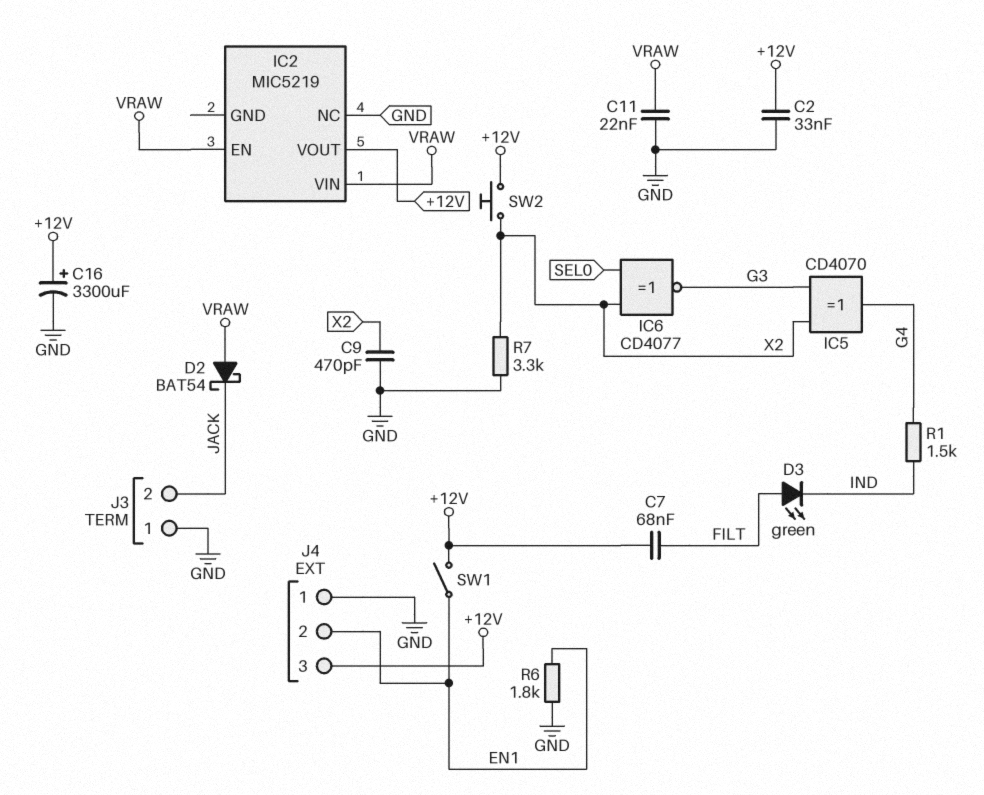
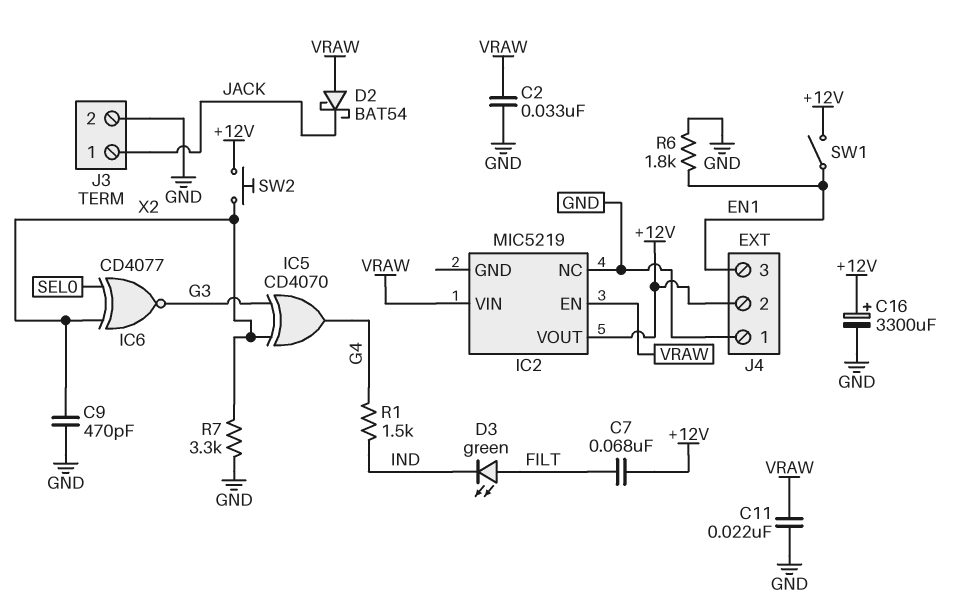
C2: 33nF (+12V, GND) -> 33nF (GND, VRAW)
J3 pin 1: GND -> JACK
J3 pin 2: JACK -> GND
J4 pin 2: EN1 -> +12V
J4 pin 3: +12V -> EN1

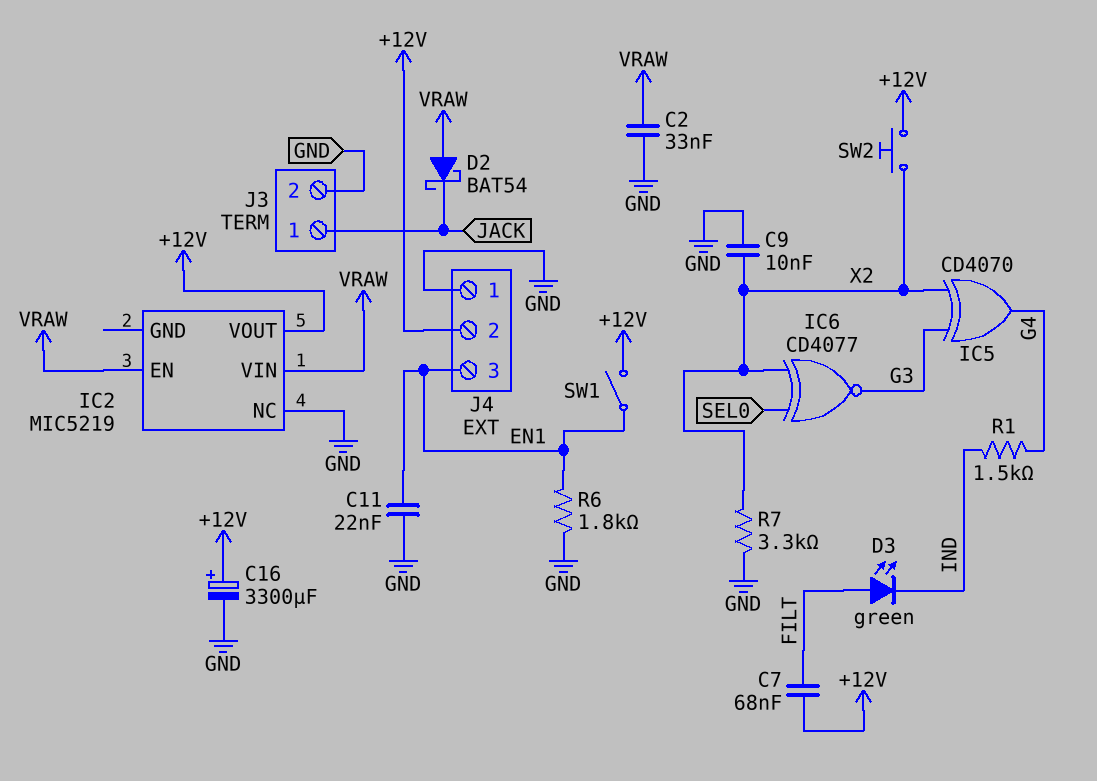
C9: 470pF (GND, X2) -> 10nF (GND, X2)
C11: 22nF (GND, VRAW) -> 22nF (EN1, GND)

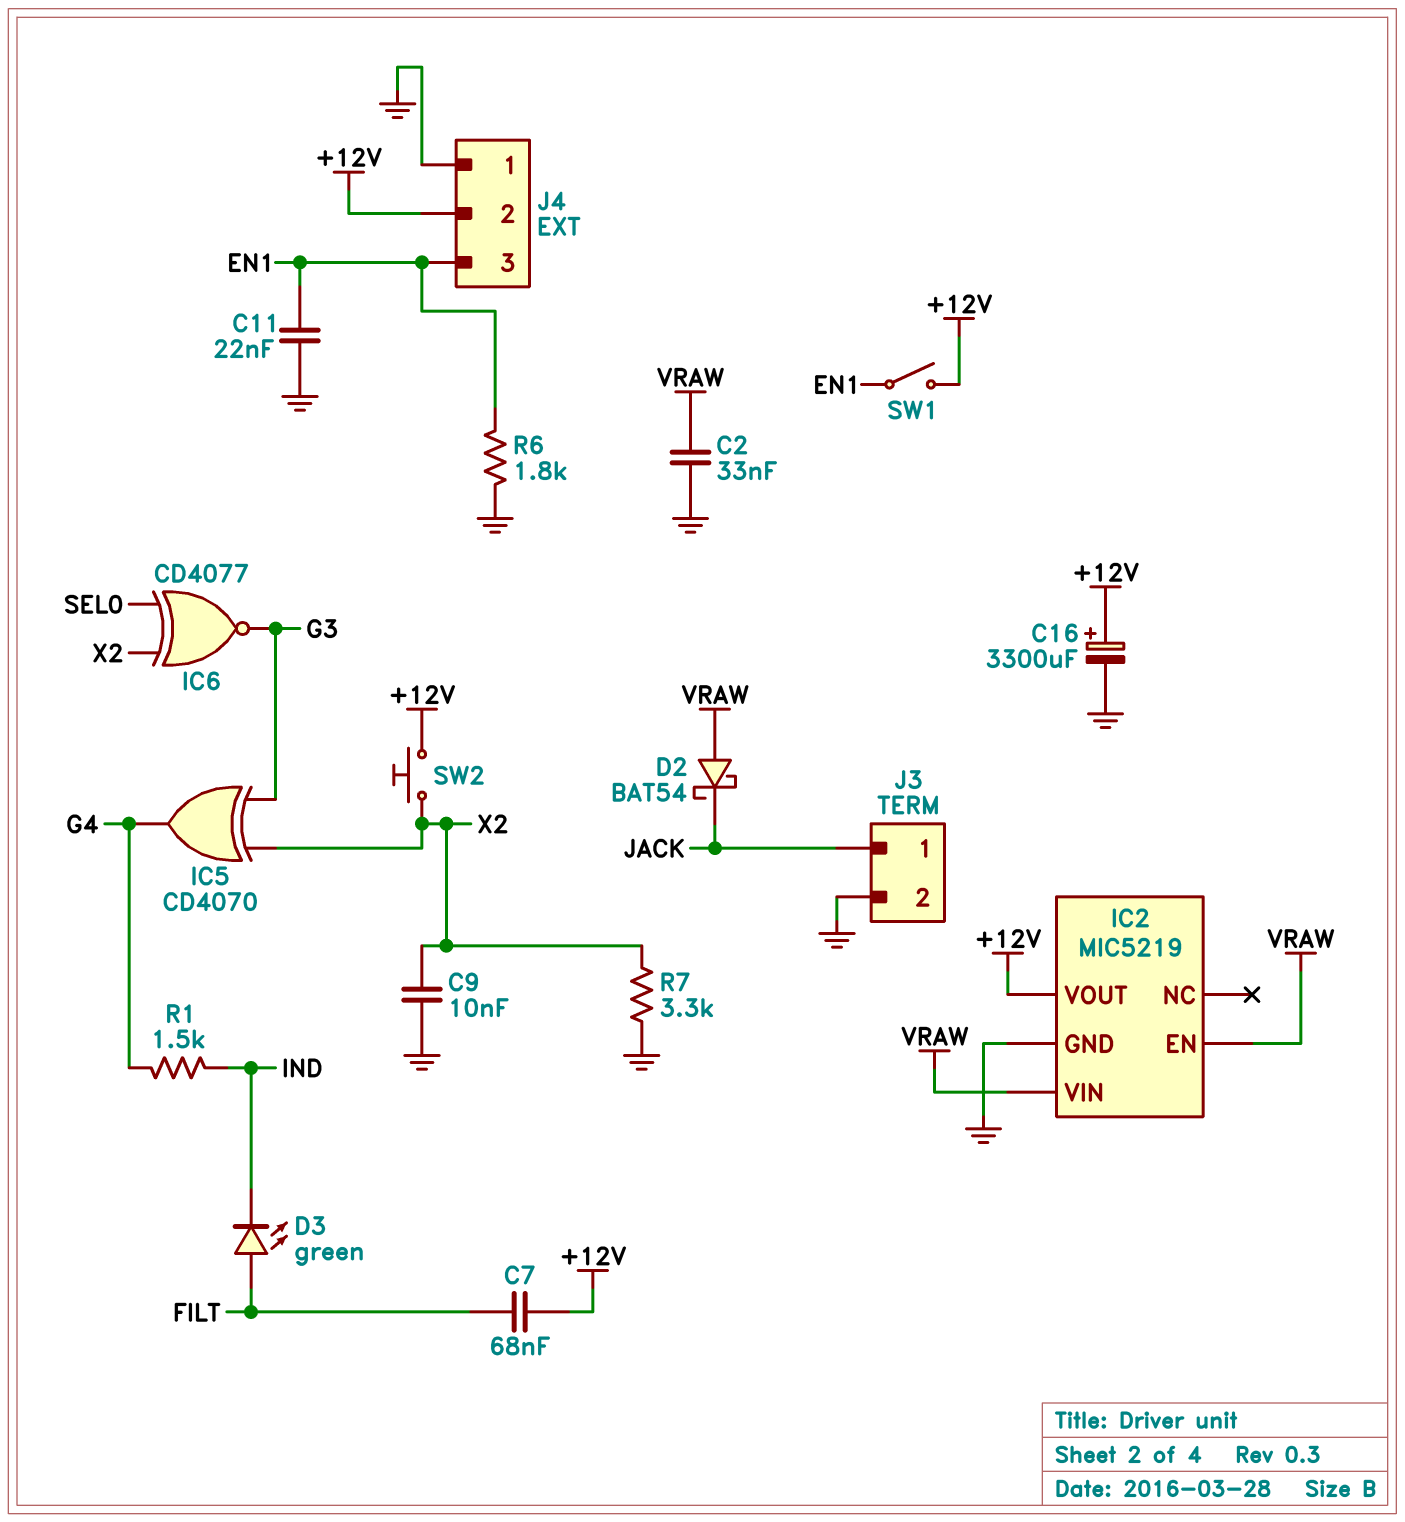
IC2 pin GND: none -> GND
IC2 pin NC: GND -> none

